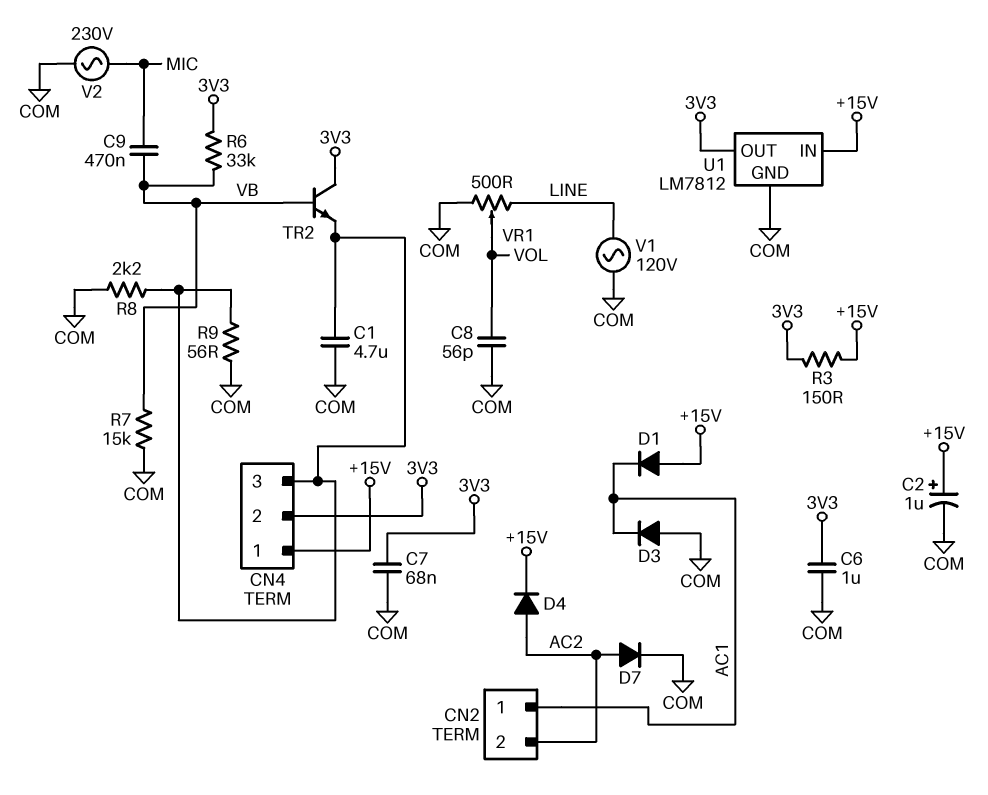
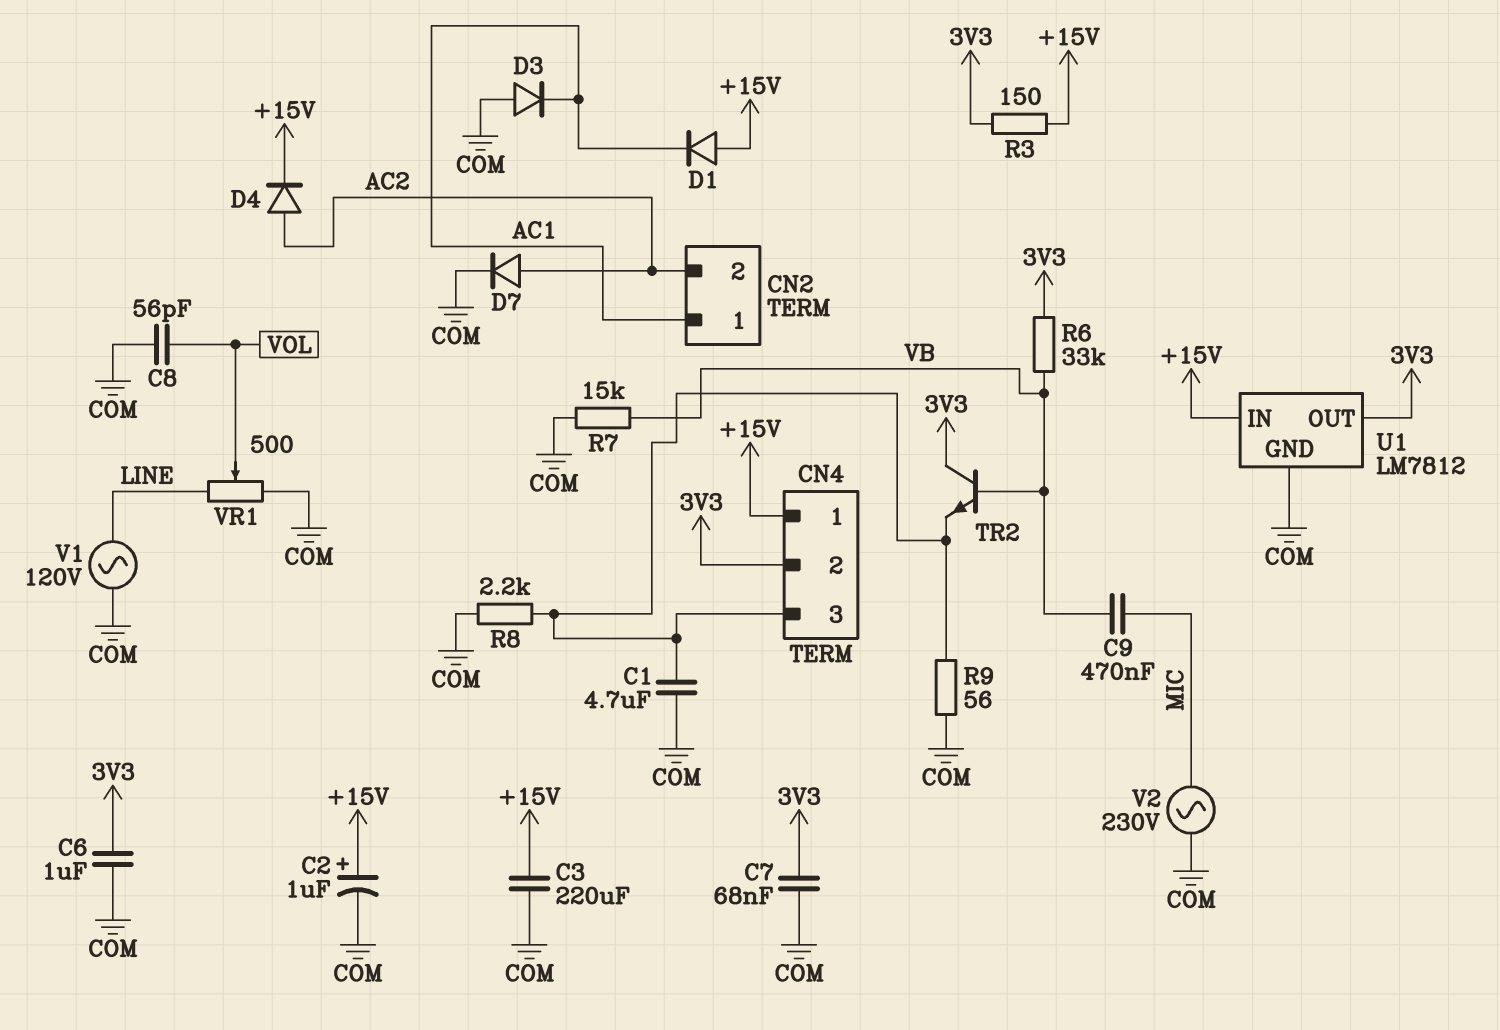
C3: none -> 220uF (+15V, COM)

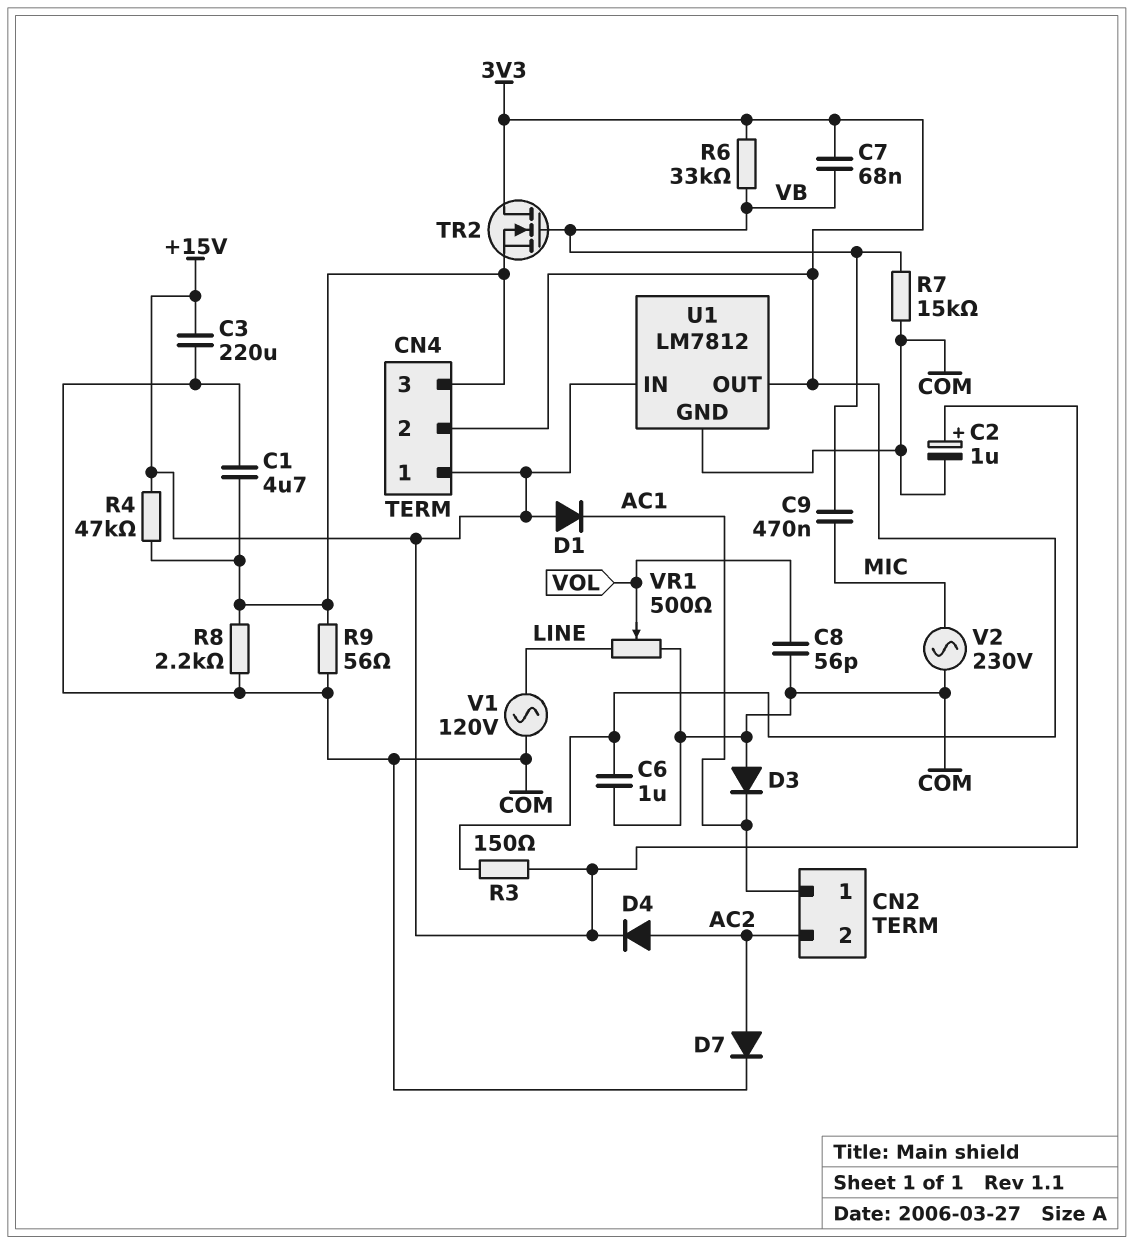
C7: 68nF (3V3, COM) -> 68nF (3V3, VB)
R4: none -> 47k (+15V, CN4/3)
TR2: NPN (B VB, C 3V3, E CN4/3) -> NMOS (G VB, D 3V3, S CN4/3)

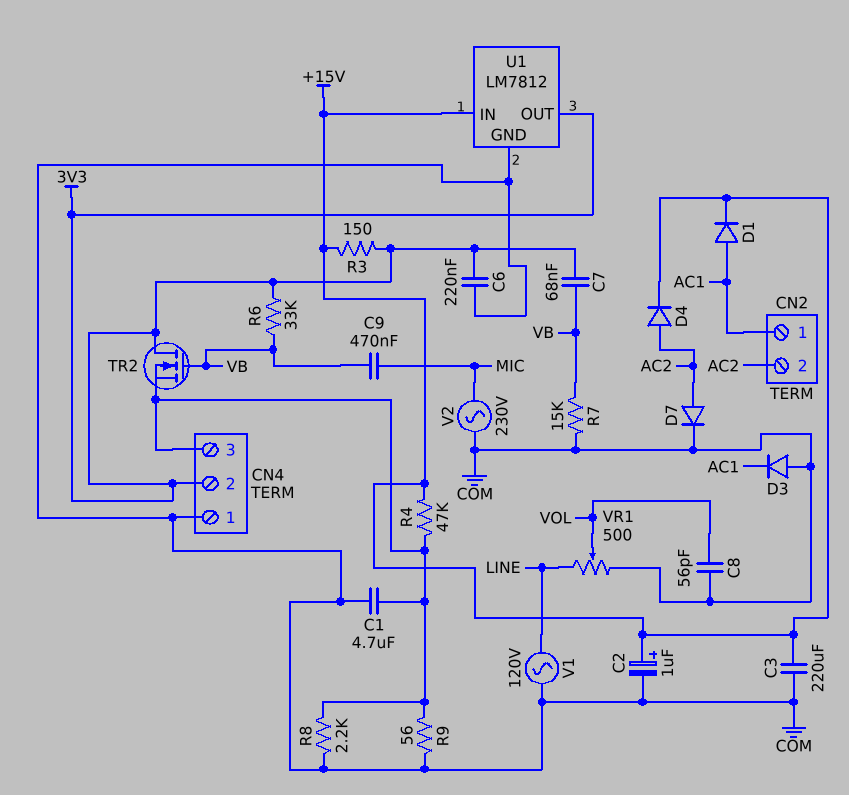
C6: 1uF (3V3, COM) -> 220nF (3V3, COM)
CN4 pin 1: +15V -> COM
D1: diode (A +15V, K AC1) -> diode (A AC1, K +15V)

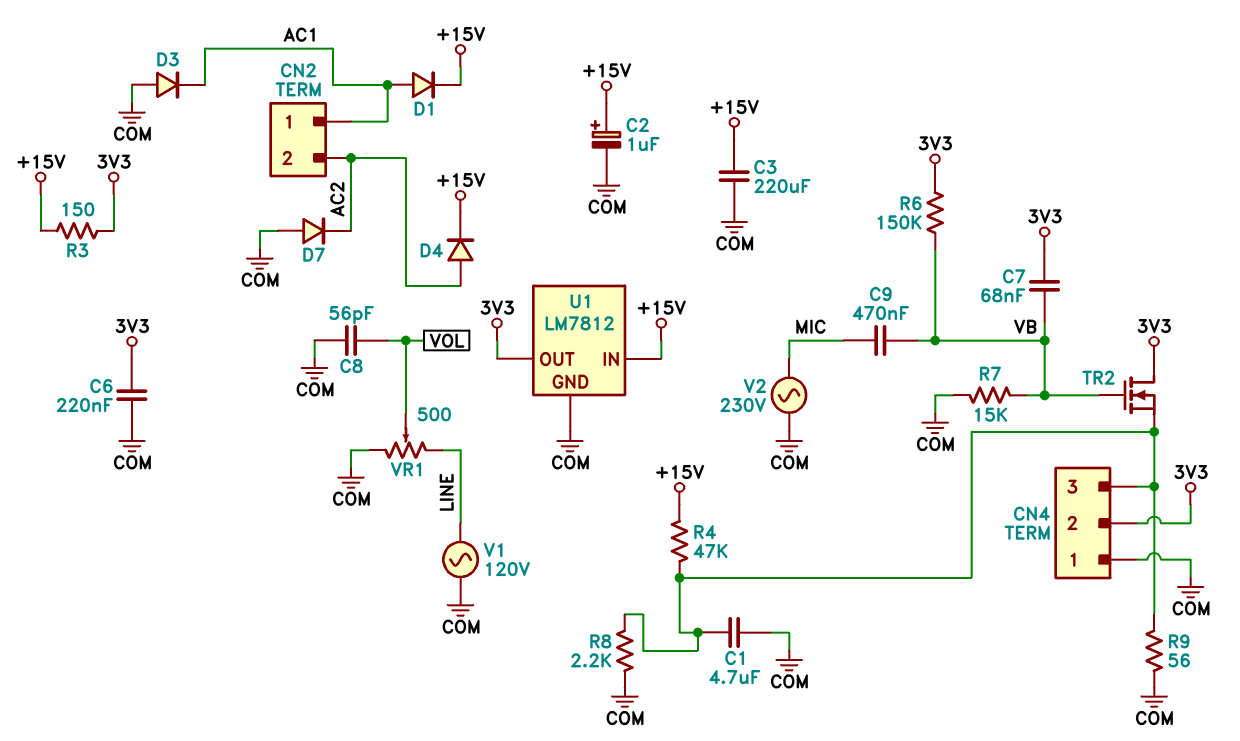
D7: diode (A AC2, K COM) -> diode (A COM, K AC2)
R6: 33k (3V3, VB) -> 150k (3V3, VB)

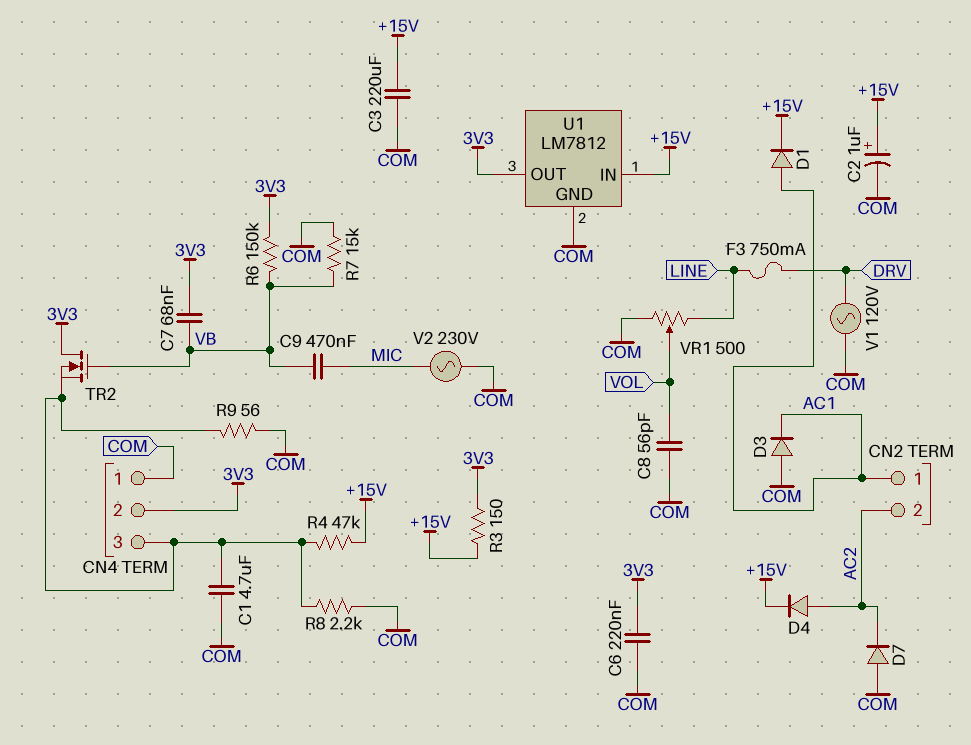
F3: none -> 750mA (DRV, LINE)
V1: AC 120V (COM, LINE) -> AC 120V (COM, DRV)

